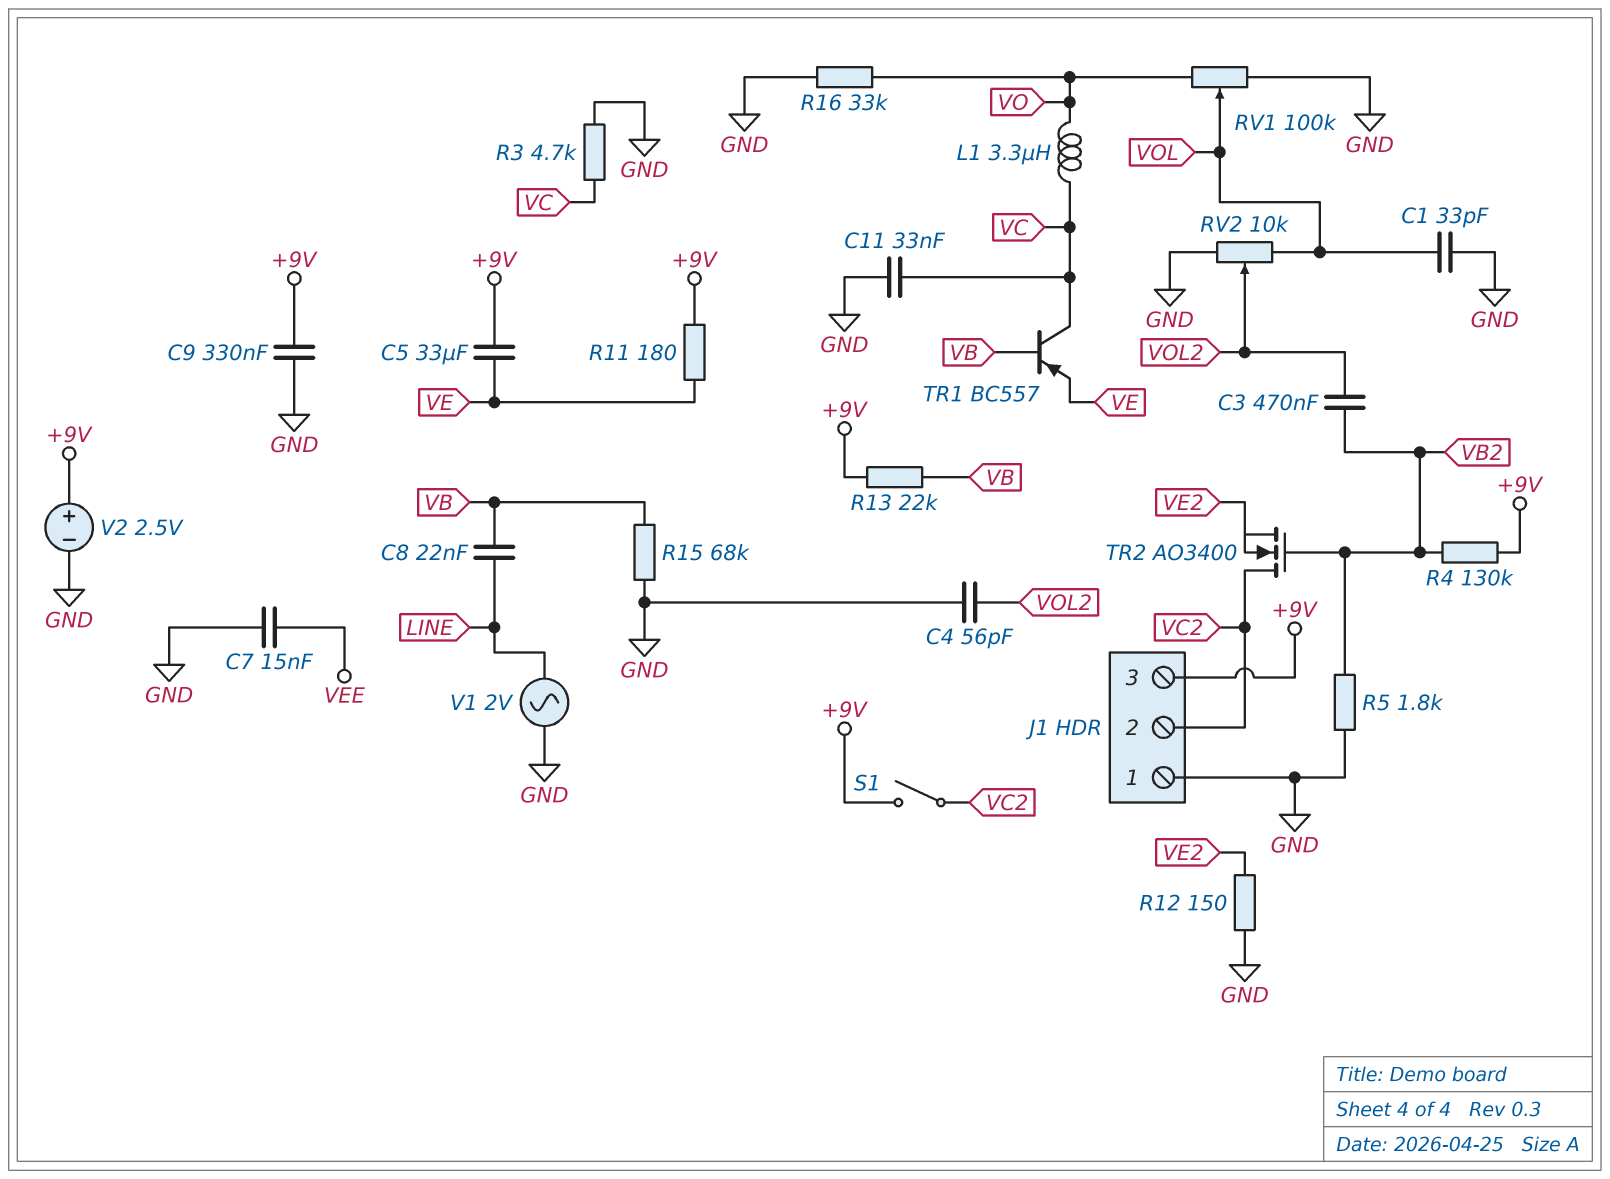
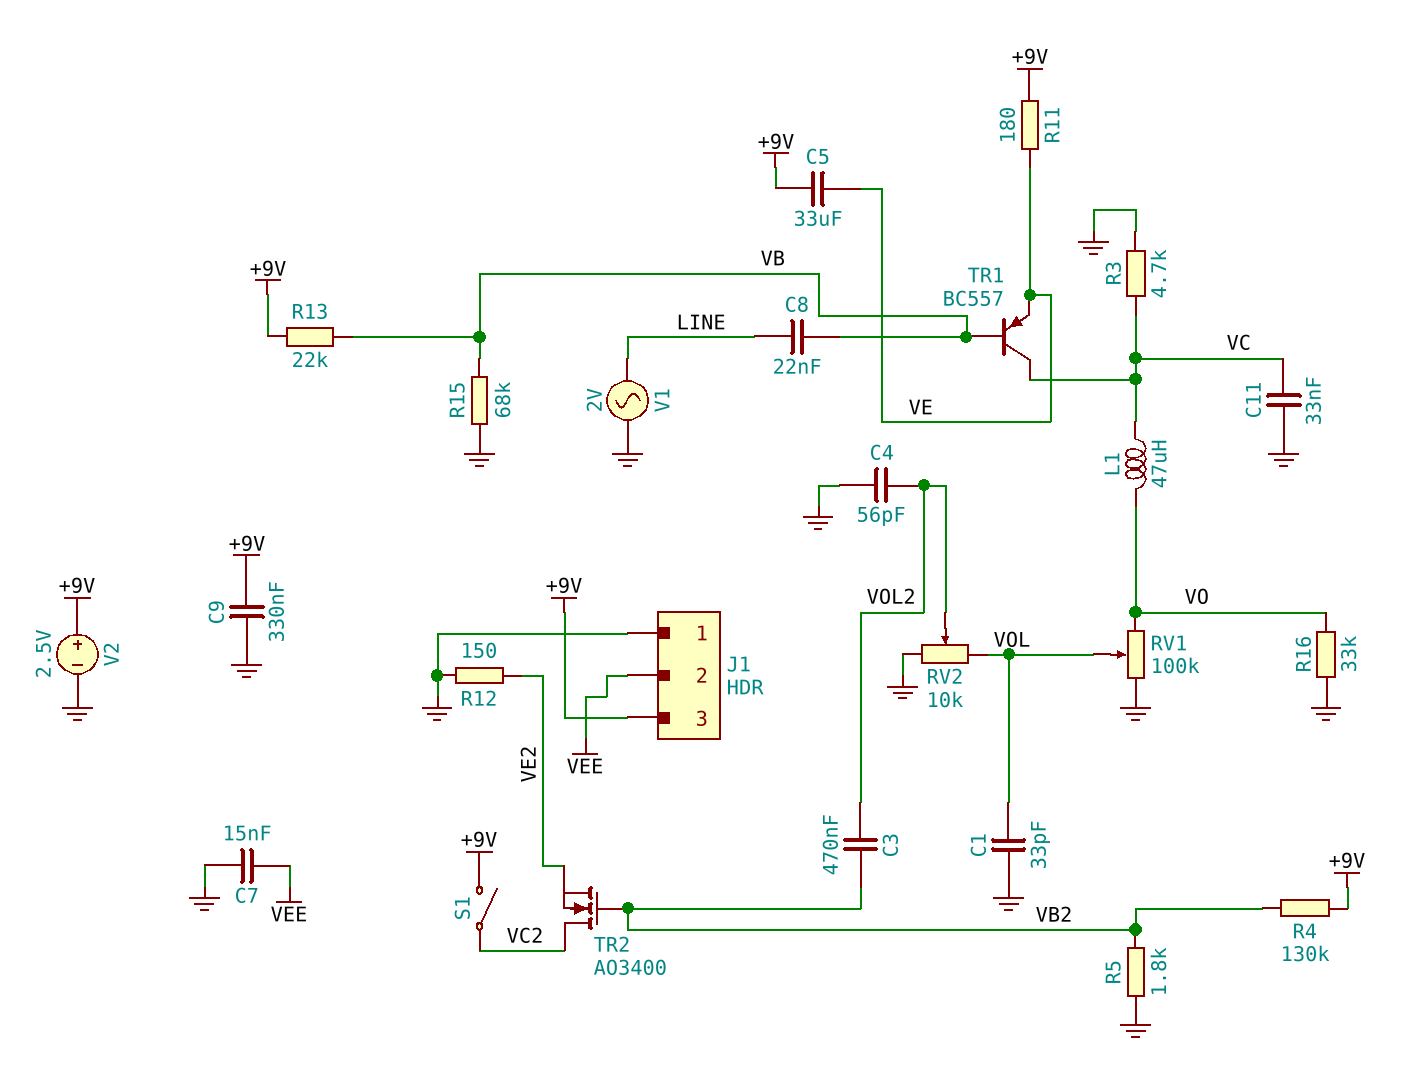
J1 pin 2: VC2 -> VEE
L1: 3.3uH (VC, VO) -> 47uH (VC, VO)

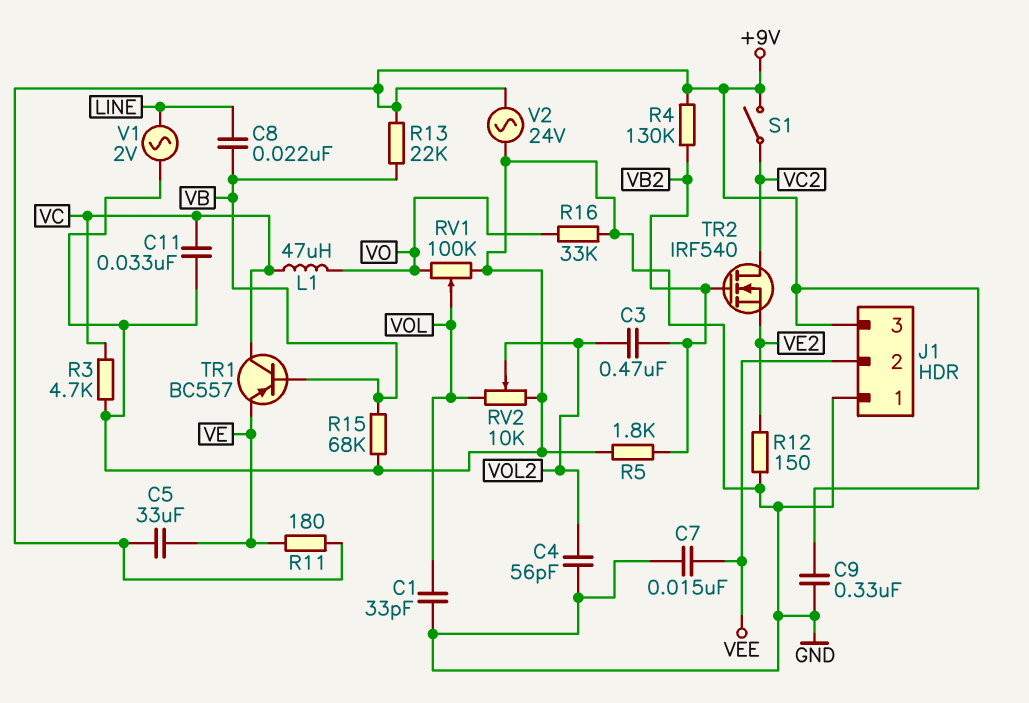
TR2: NMOS AO3400 (G VB2, D VC2, S VE2) -> NMOS IRF540 (G VB2, D VC2, S VE2)
V2: 2.5V (plus +9V, minus GND) -> AC 24V (+9V, GND)

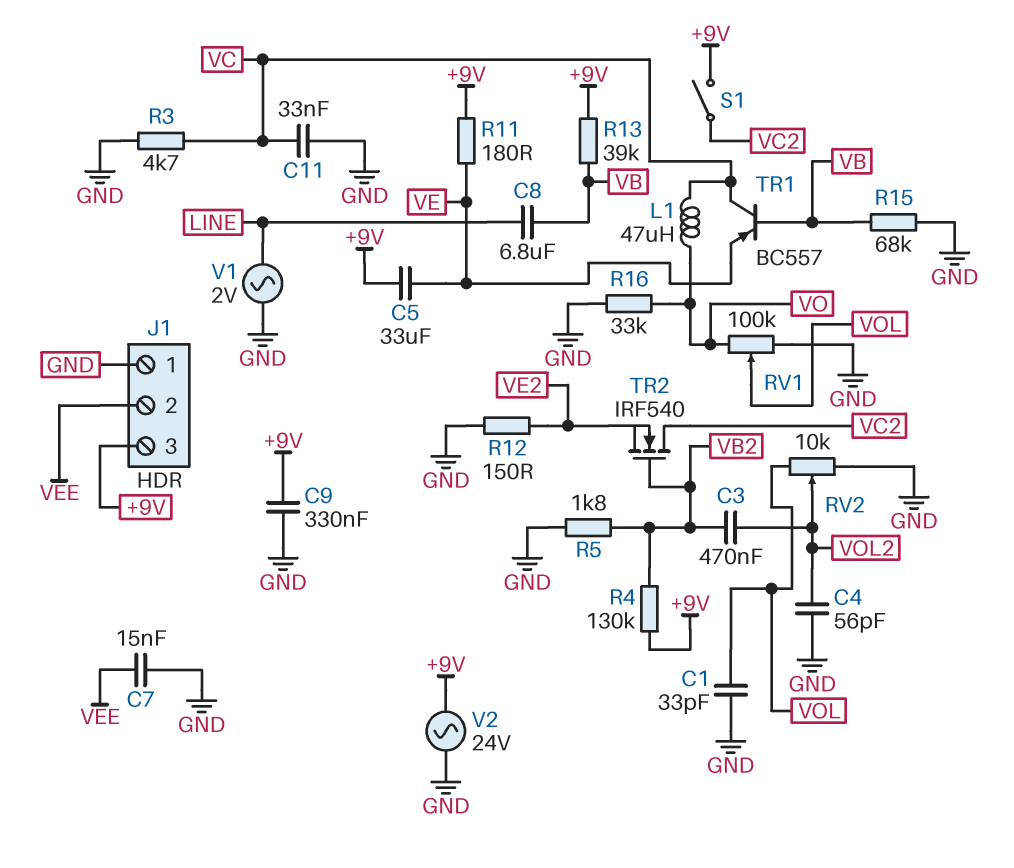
C8: 22nF (LINE, VB) -> 6.8uF (LINE, VB)
R13: 22k (+9V, VB) -> 39k (+9V, VB)

